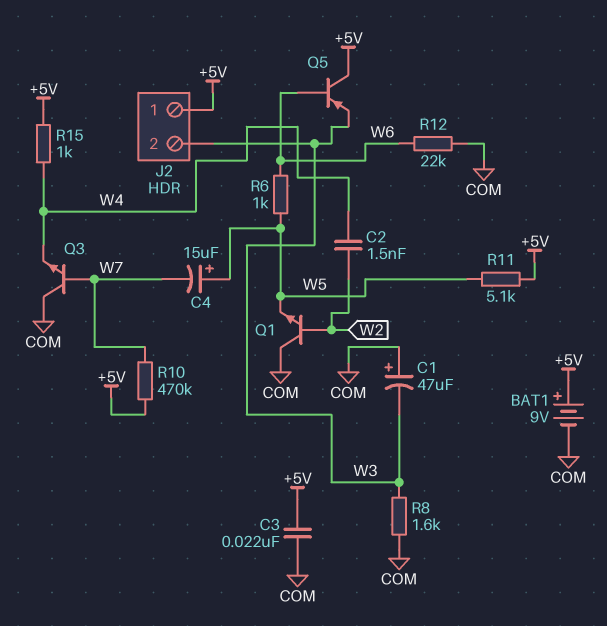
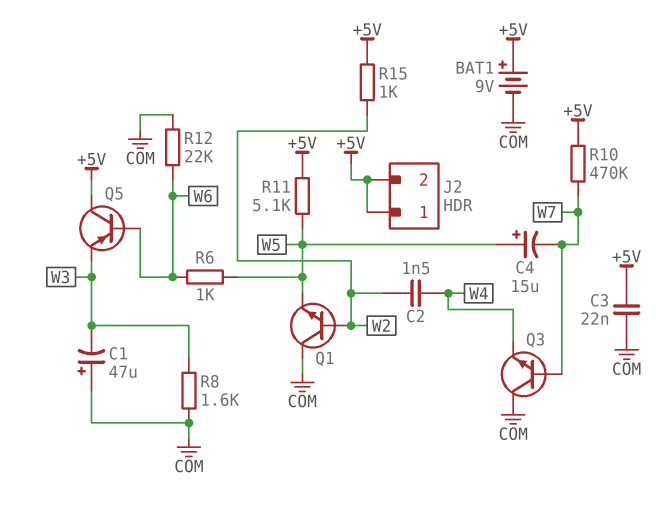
J2 pin 2: W3 -> +5V
R15: 1k (+5V, W4) -> 1k (+5V, W2)

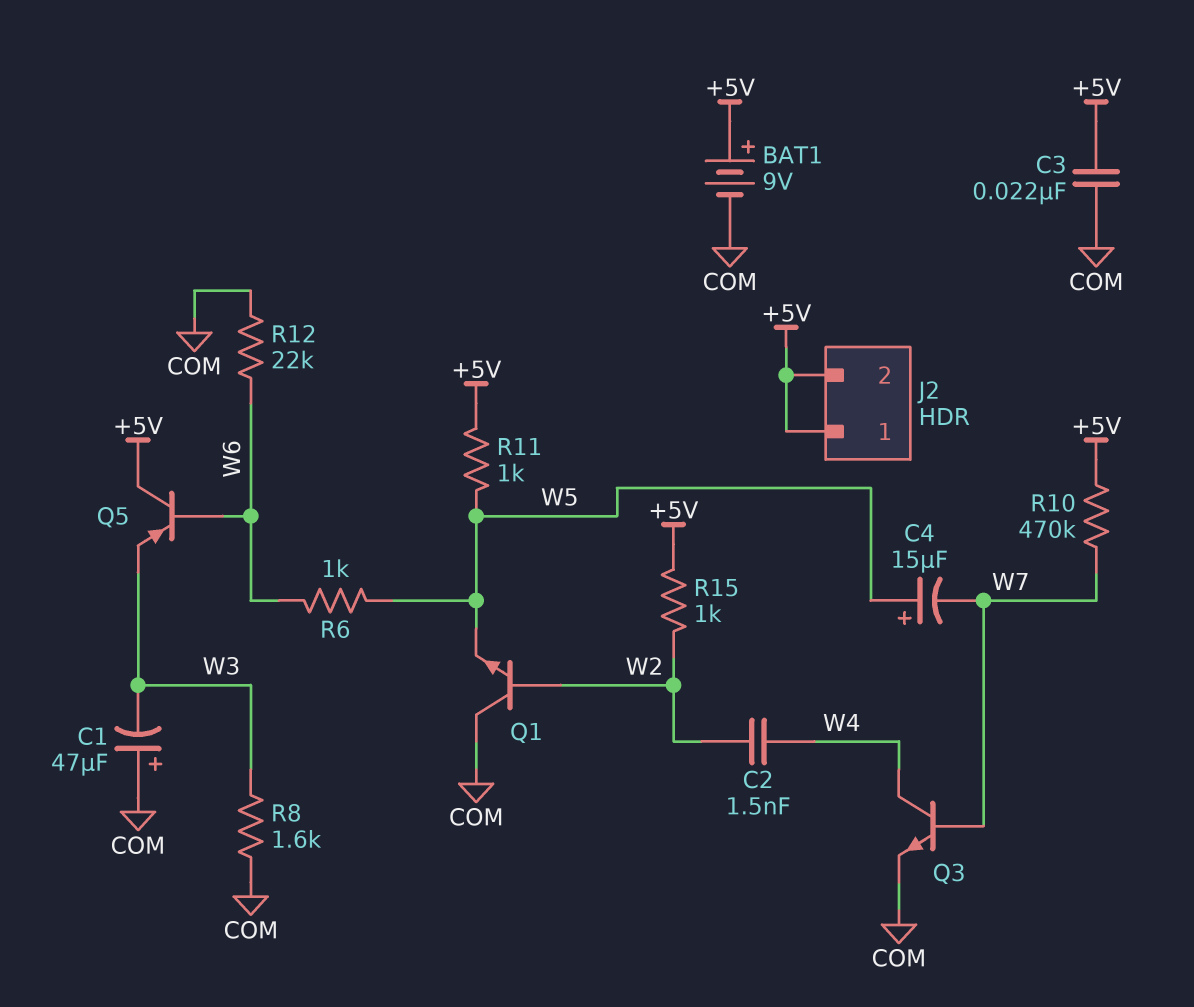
Q3: NPN (B W7, C COM, E W4) -> NPN (B W7, C W4, E COM)
R11: 5.1k (+5V, W5) -> 1k (+5V, W5)

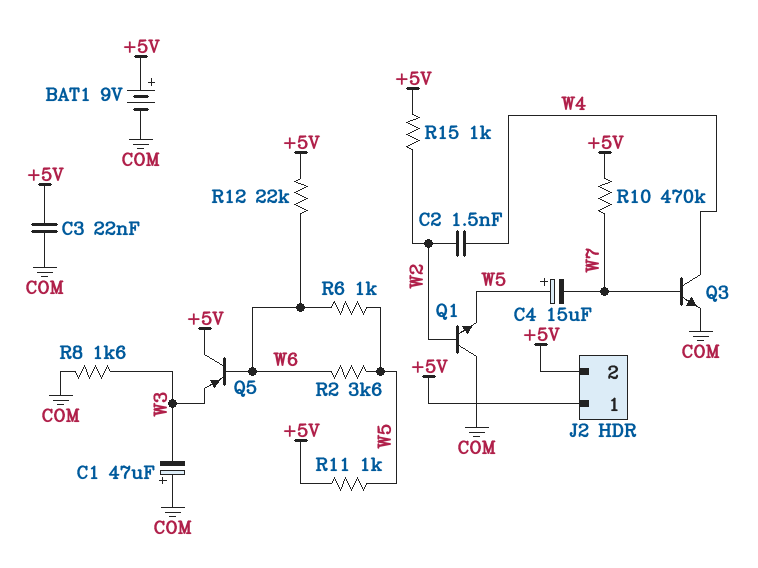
R2: none -> 3.6k (W5, W6)
R12: 22k (COM, W6) -> 22k (+5V, W6)

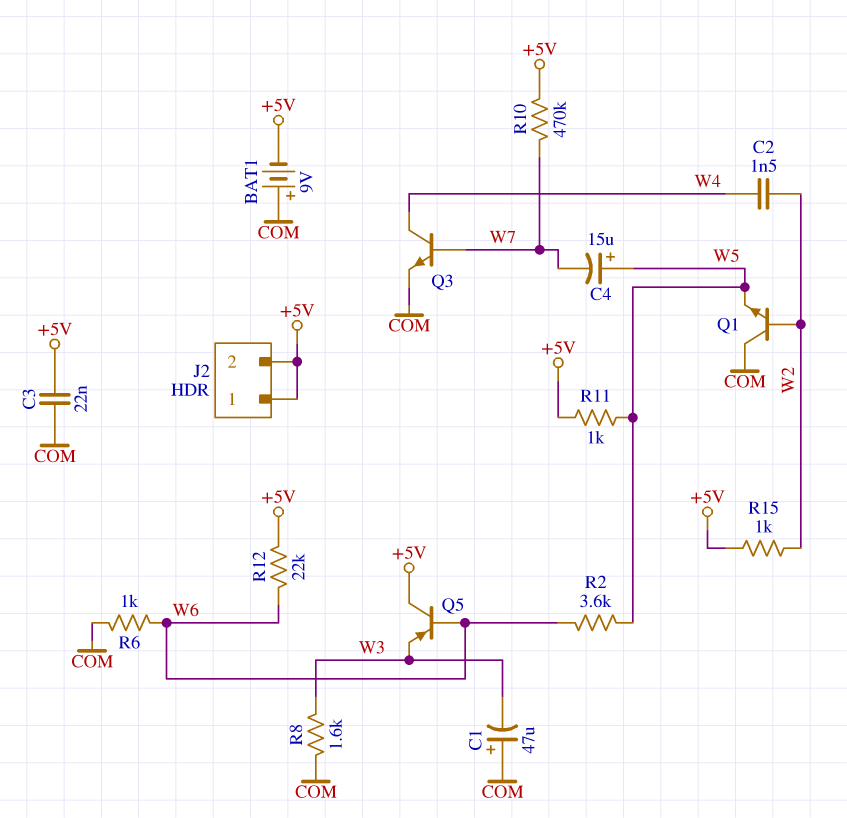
BAT1: 9V (plus +5V, minus COM) -> 9V (plus COM, minus +5V)
R6: 1k (W5, W6) -> 1k (COM, W6)

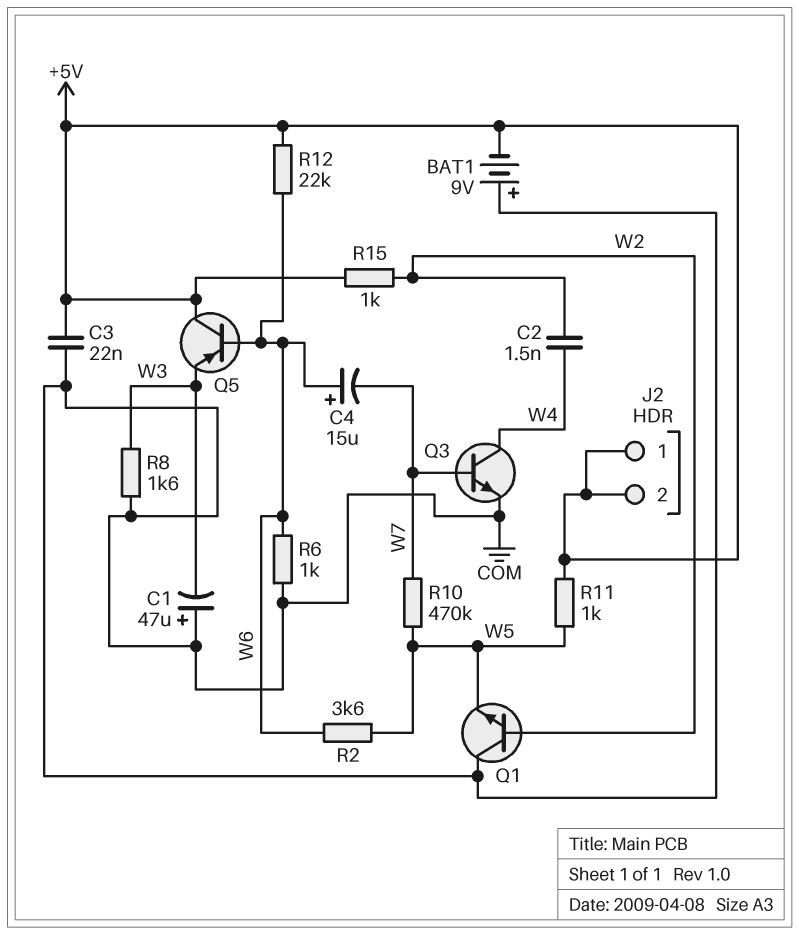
C4: 15uF (plus W5, minus W7) -> 15uF (plus W6, minus W7)
R10: 470k (+5V, W7) -> 470k (W5, W7)

